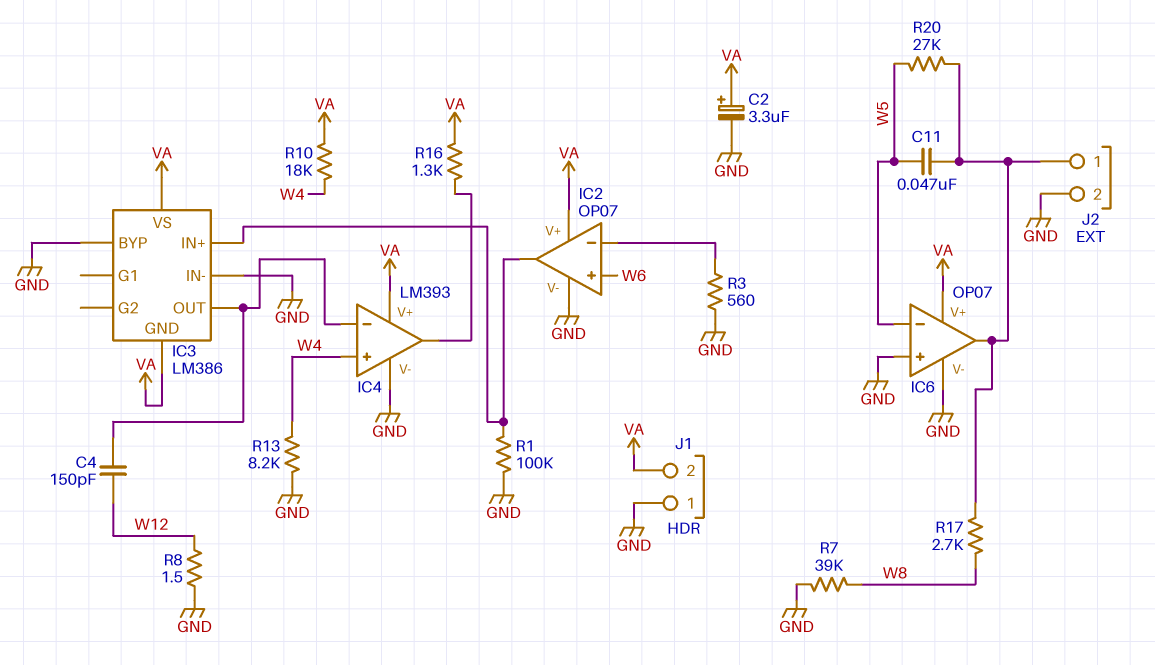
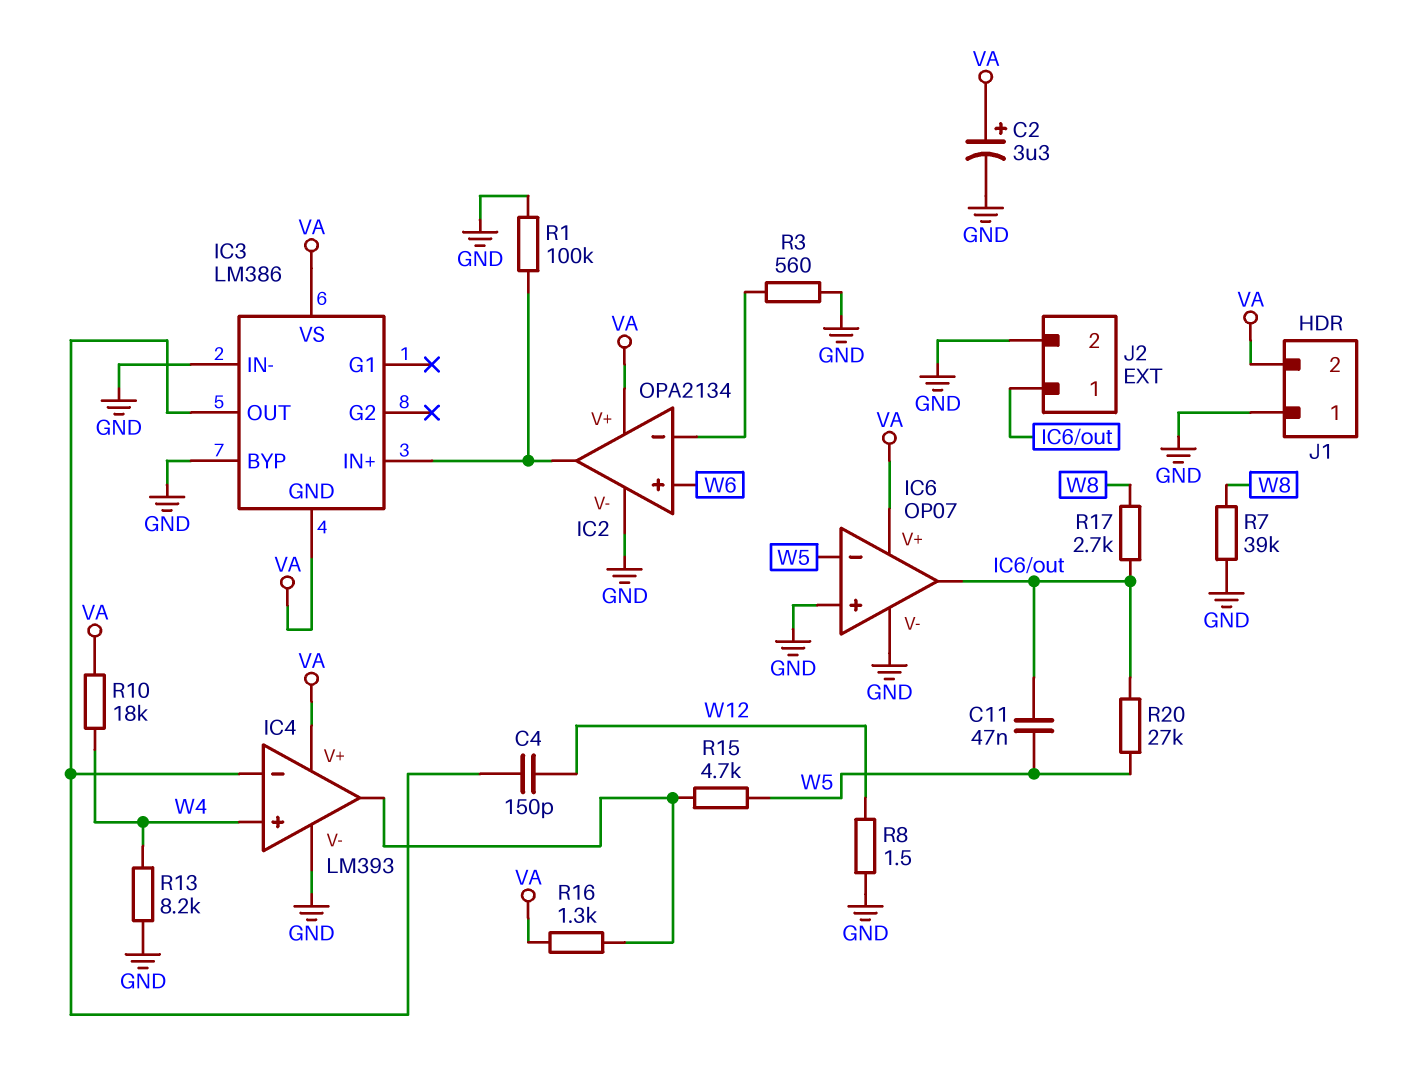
IC2: OP07 -> OPA2134
R15: none -> 4.7k (IC4/out, W5)

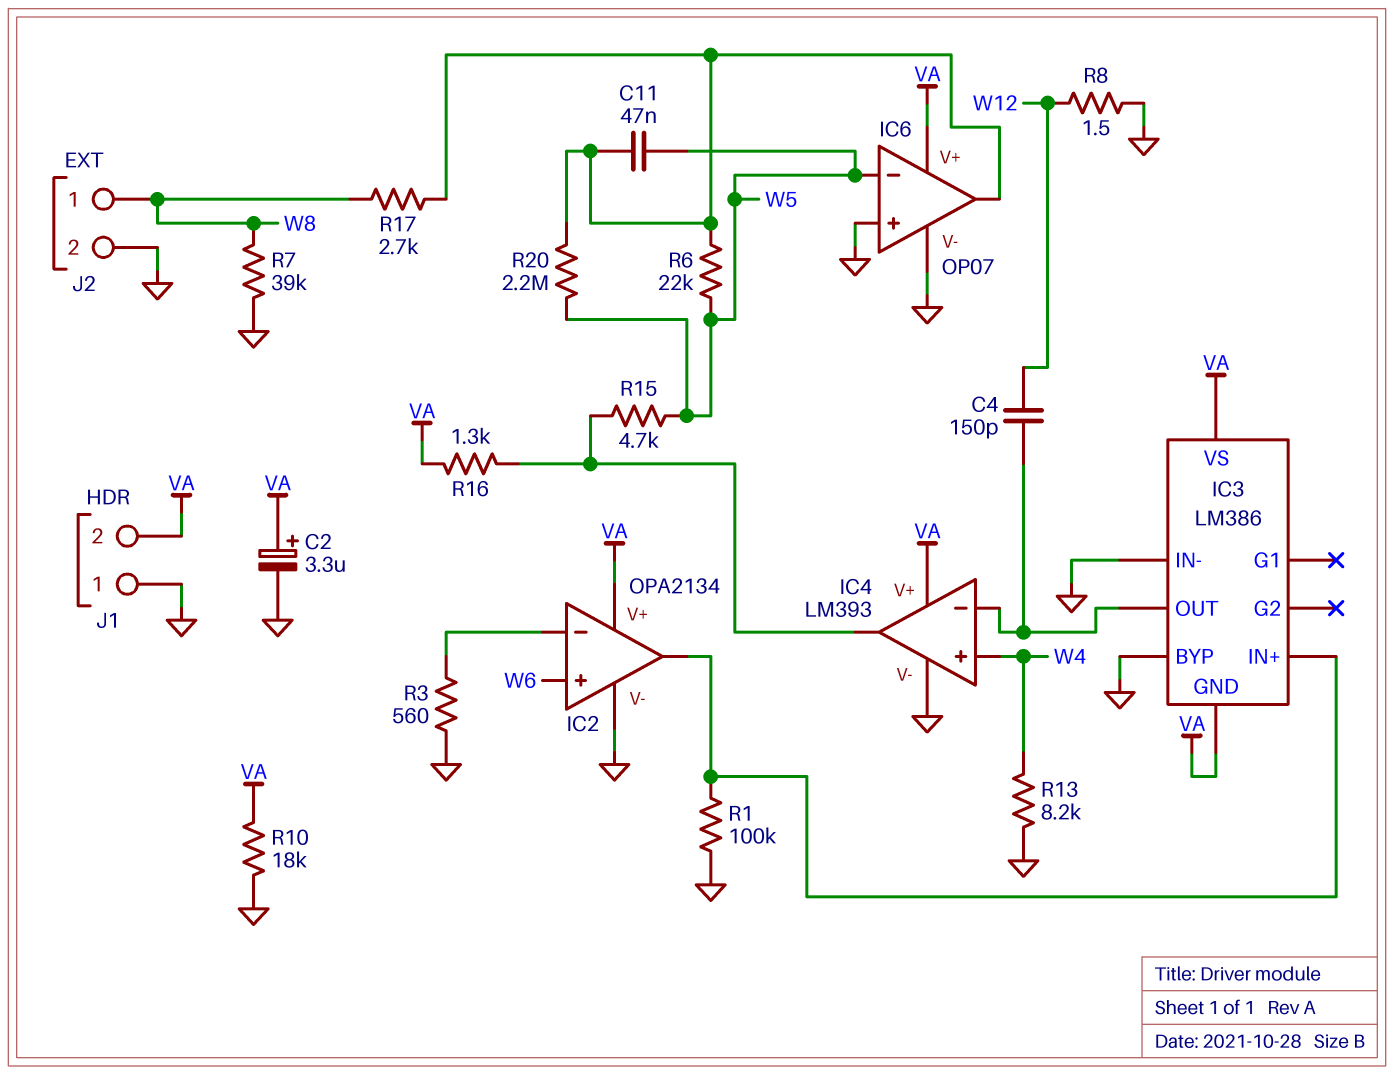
J2 pin 1: IC6/out -> W8
R6: none -> 22k (IC6/out, W5)
R10: 18k (VA, W4) -> 18k (GND, VA)
R20: 27k (IC6/out, W5) -> 2.2M (IC6/out, W5)

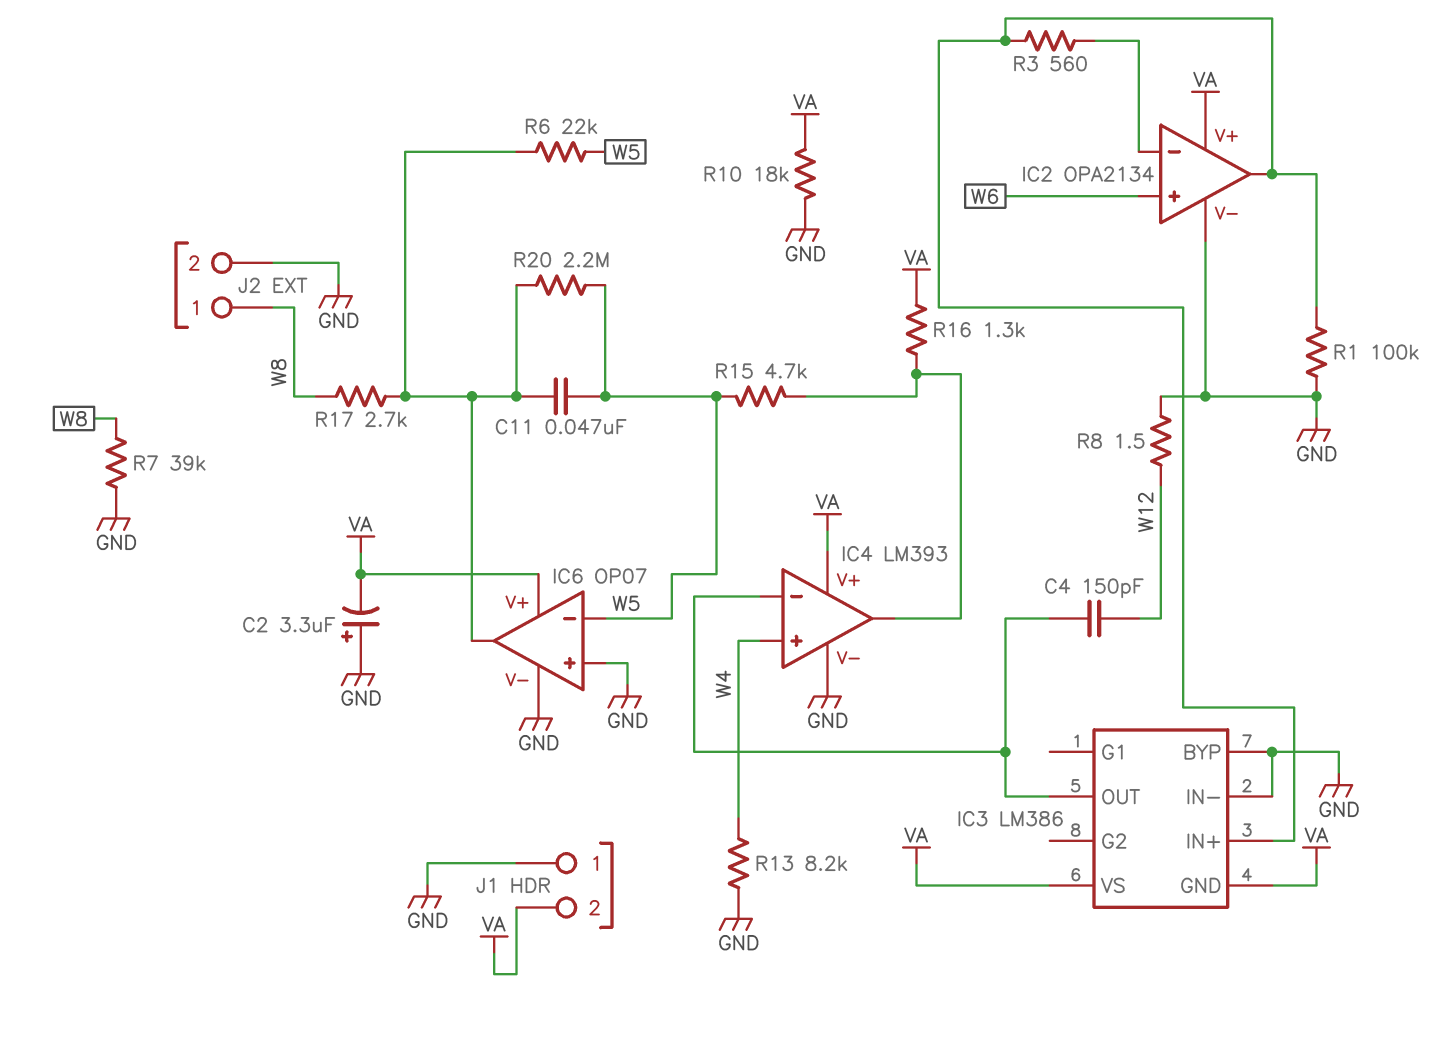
C2: 3.3uF (plus VA, minus GND) -> 3.3uF (plus GND, minus VA)
R3: 560 (GND, IC2/in-) -> 560 (IC2/in-, IC2/out)

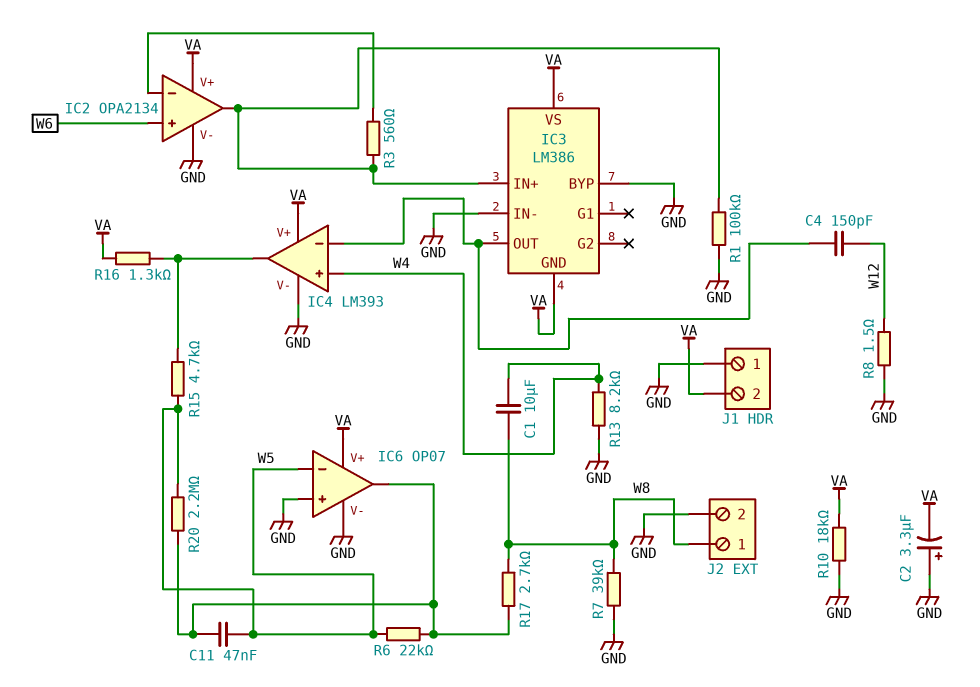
C1: none -> 10uF (W4, W8)

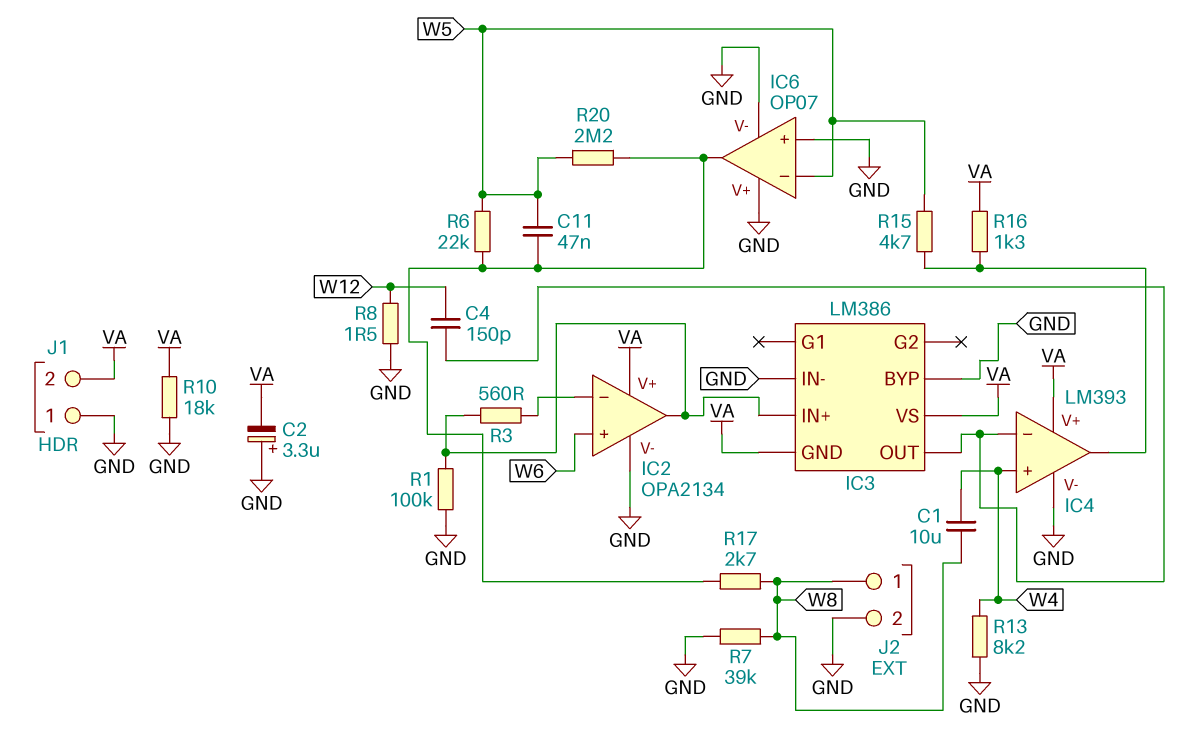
IC6 pin V+: VA -> GND

